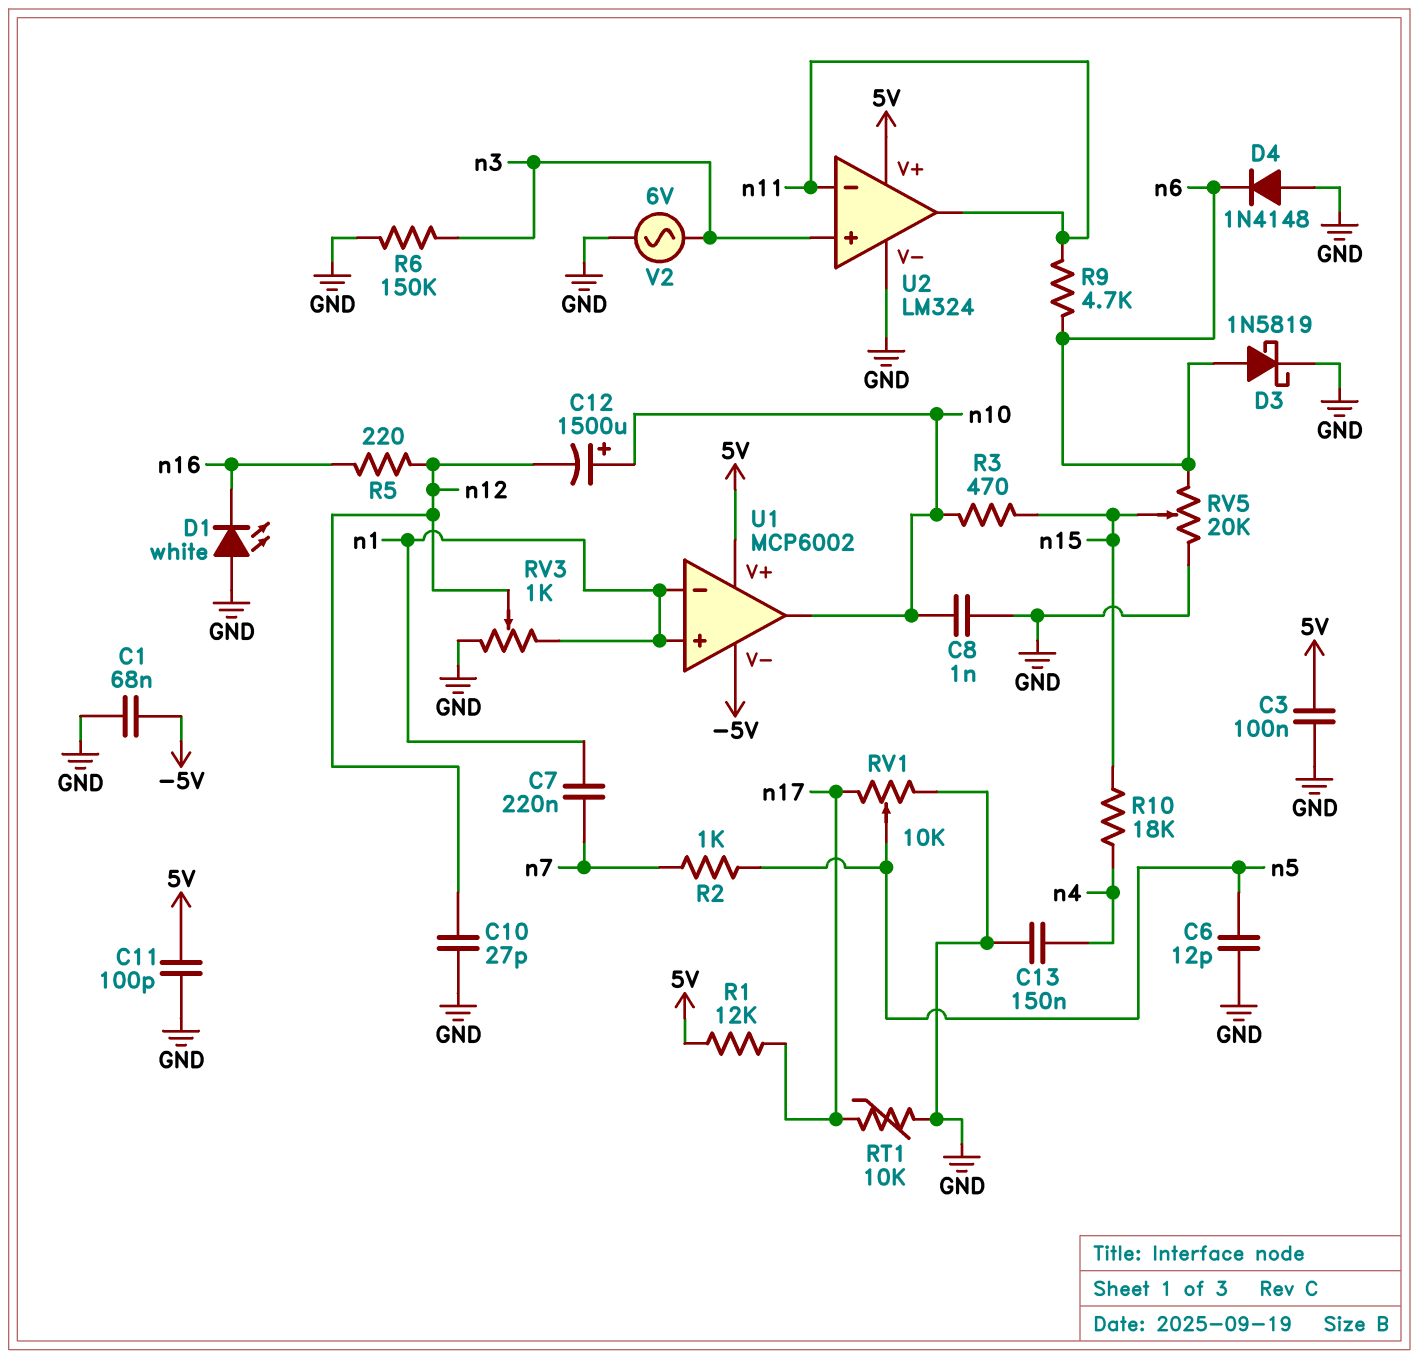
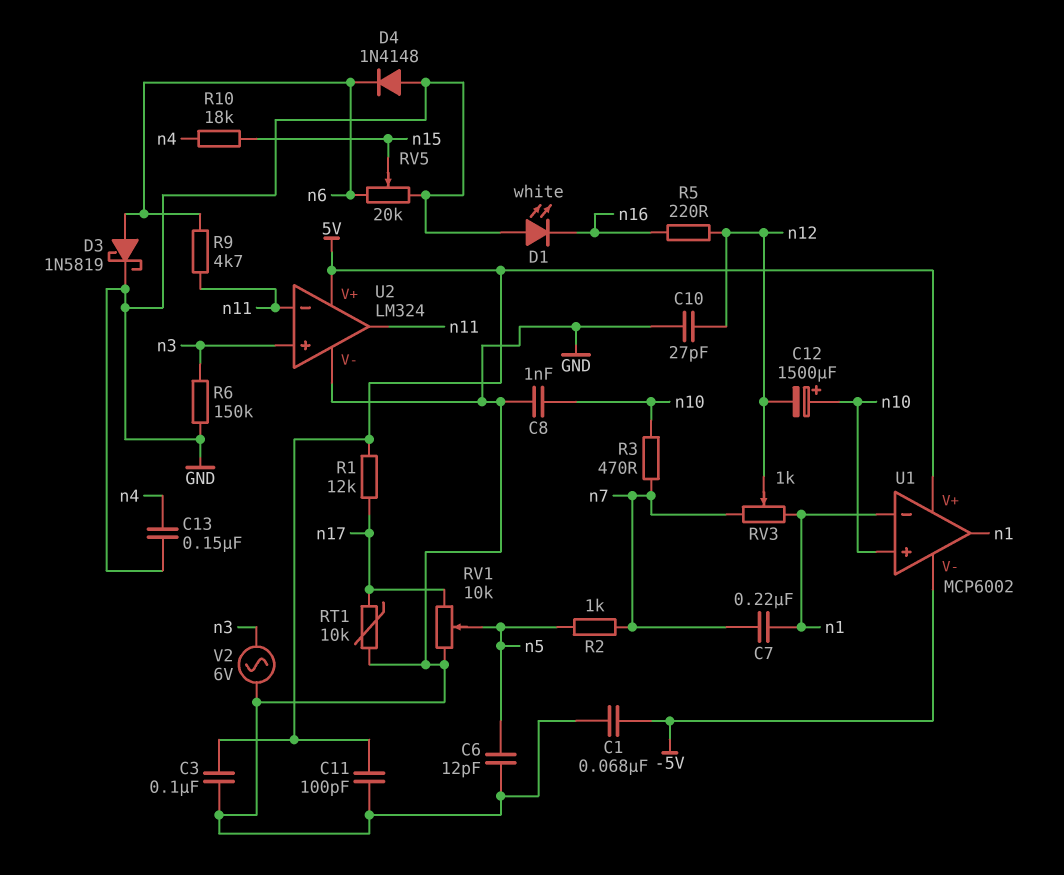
R3: 470 (n10, n15) -> 470 (n7, n10)
RV3: 1k (GND, n1, wiper n12) -> 1k (n1, n7, wiper n12)
U1 pin in+: n1 -> n10
U1 pin out: n10 -> n1

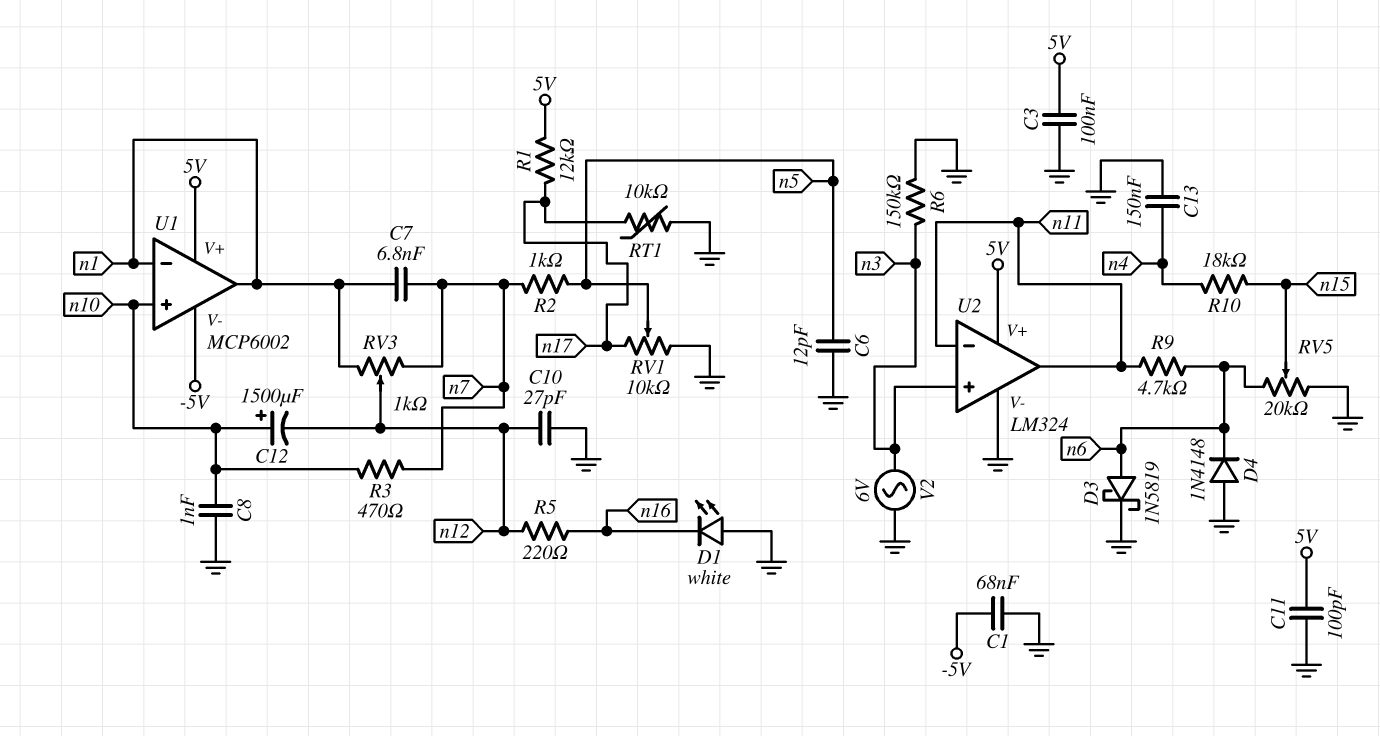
C7: 220nF (n1, n7) -> 6.8nF (n1, n7)

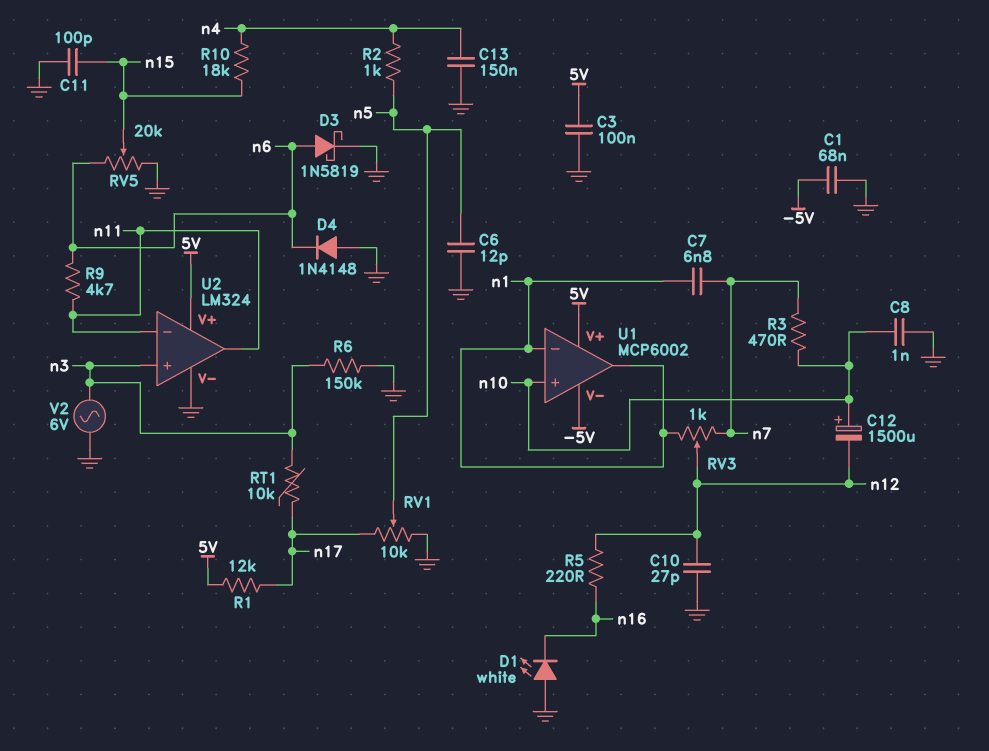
C11: 100pF (5V, GND) -> 100pF (GND, n15)
R2: 1k (n5, n7) -> 1k (n4, n5)
RT1: 10k (GND, n17) -> 10k (n3, n17)

